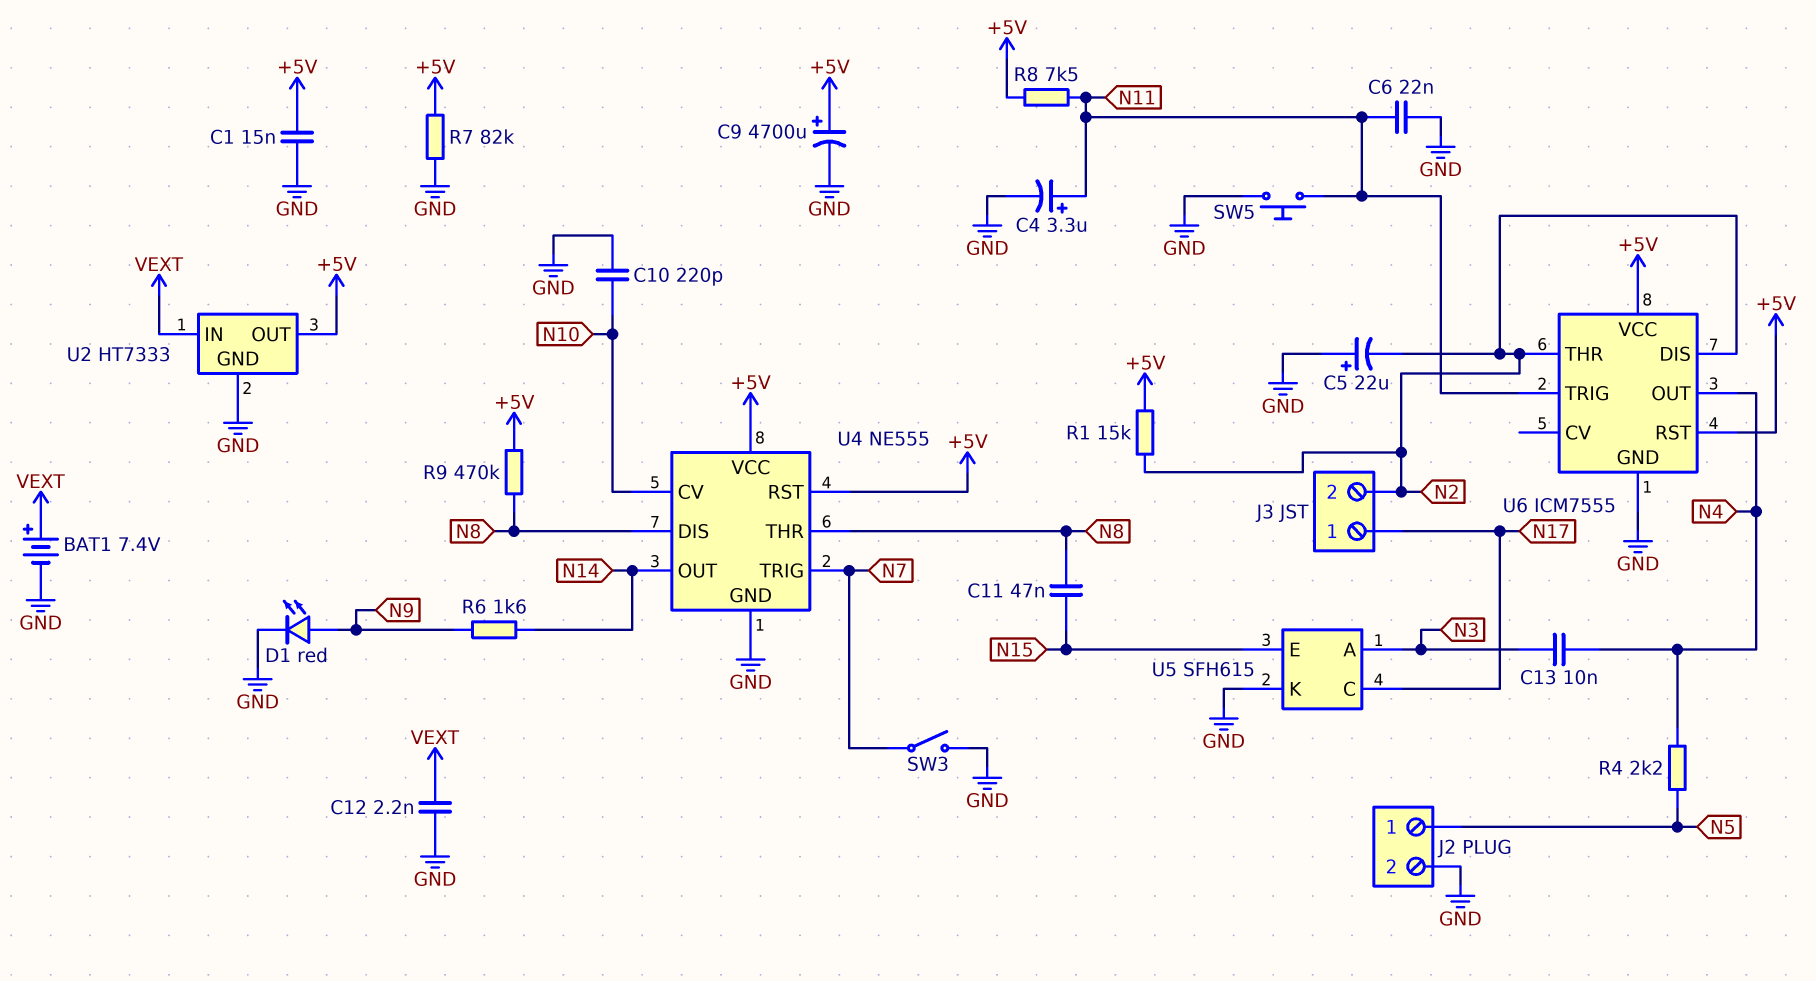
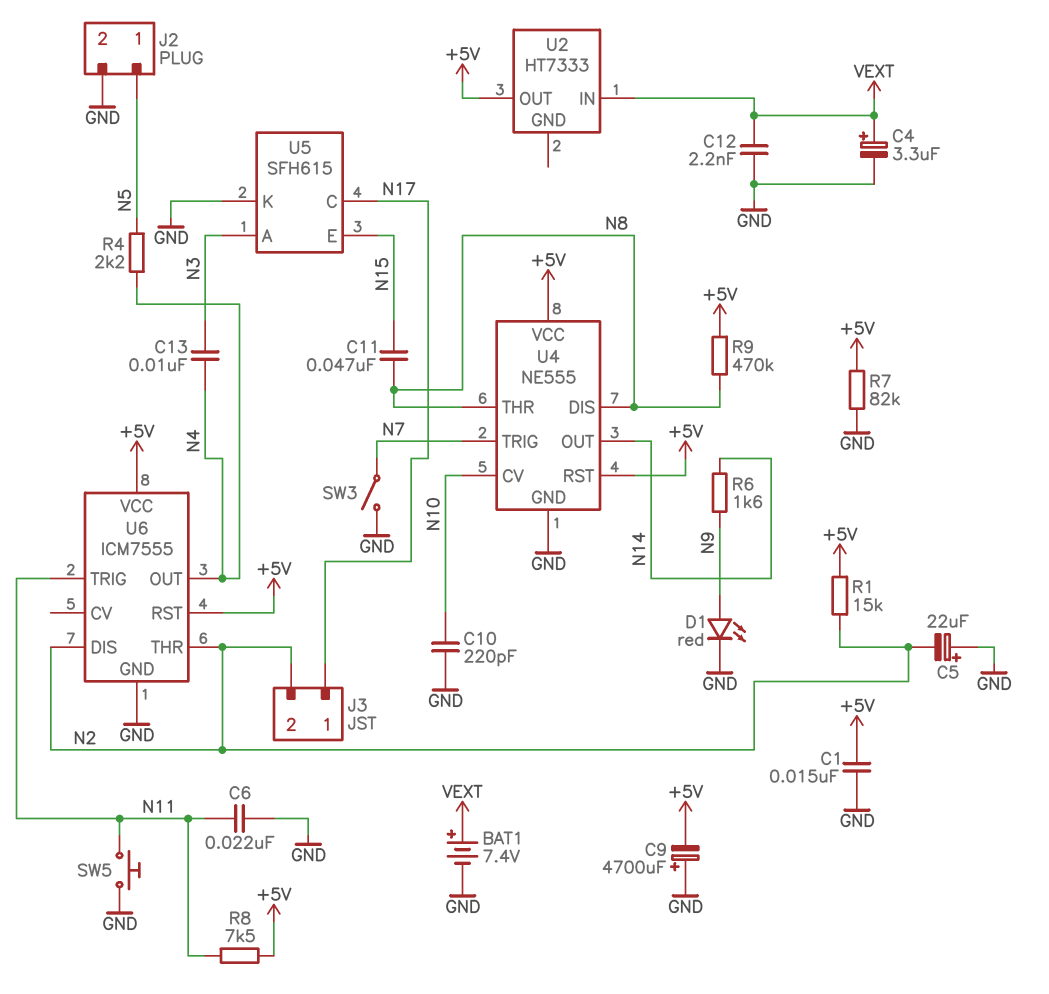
C4: 3.3uF (plus N11, minus GND) -> 3.3uF (plus VEXT, minus GND)
C9: 4700uF (plus +5V, minus GND) -> 4700uF (plus GND, minus +5V)
U2 pin GND: GND -> none

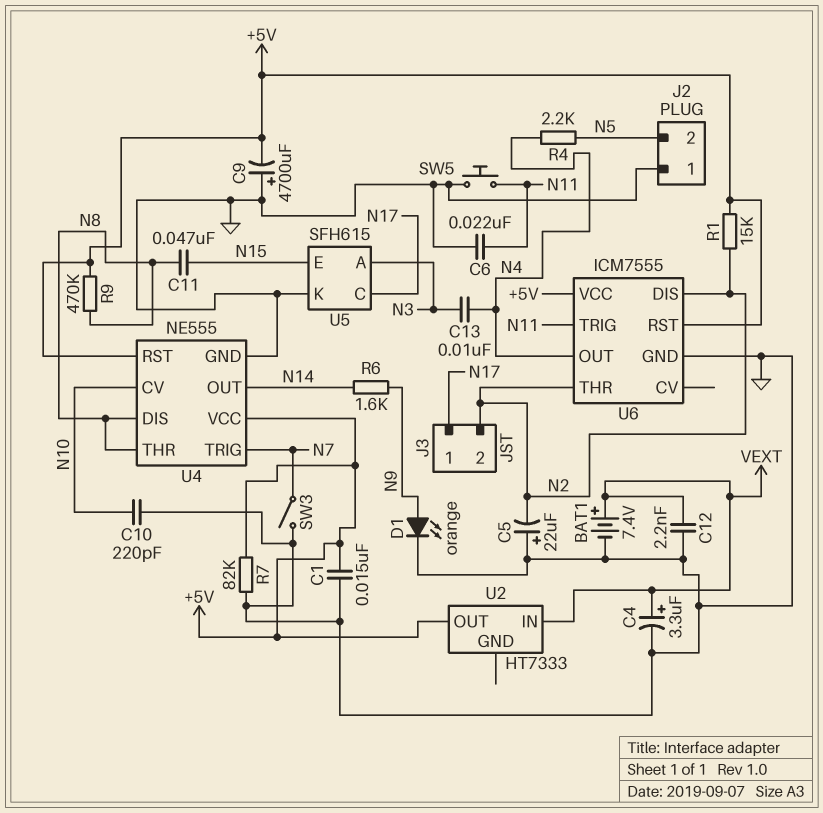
D1: LED red (A N9, K GND) -> LED orange (A N9, K GND)
J2 pin 1: N5 -> GND
J2 pin 2: GND -> N5
R8: 7.5k (+5V, N11) -> none

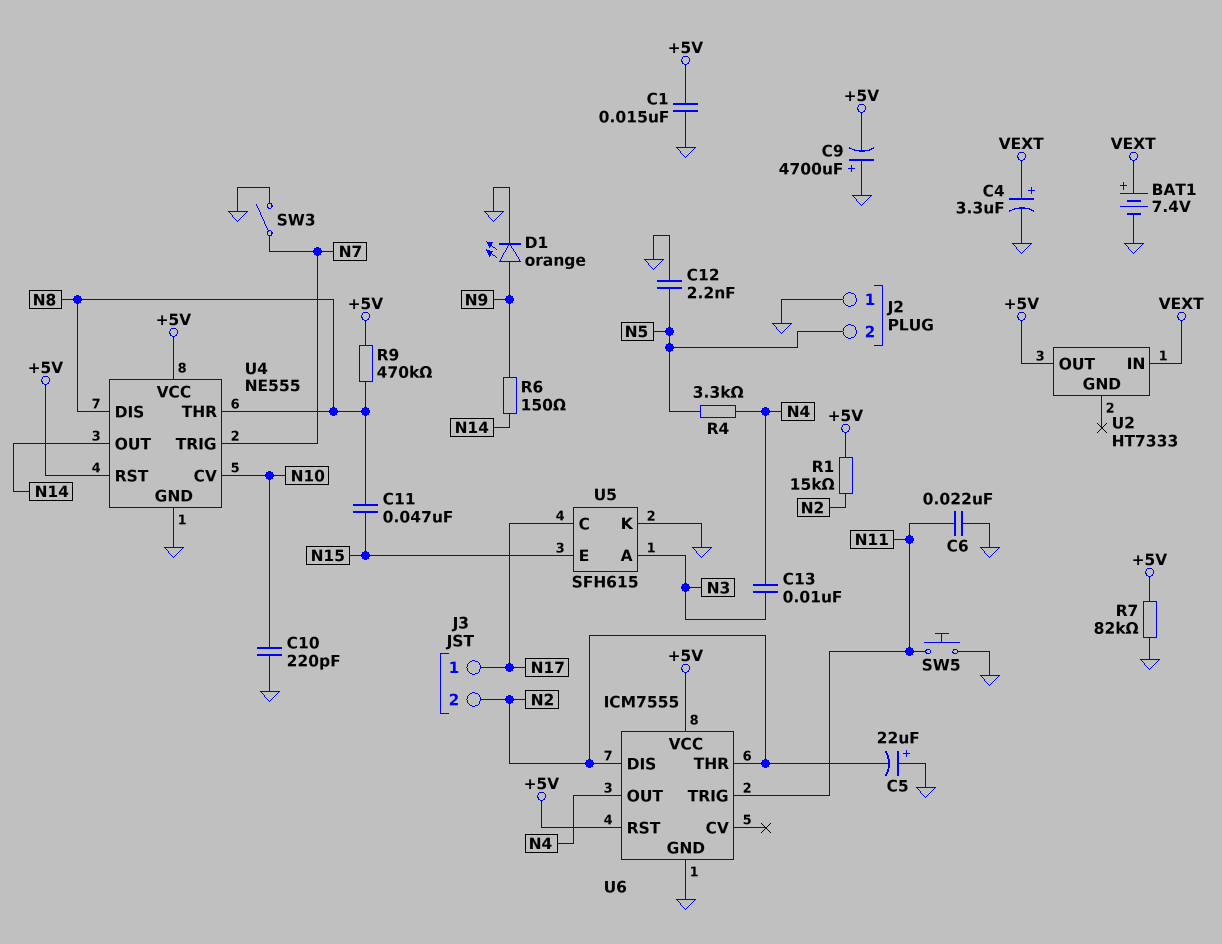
C12: 2.2nF (GND, VEXT) -> 2.2nF (GND, N5)
R4: 2.2k (N4, N5) -> 3.3k (N4, N5)
R6: 1.6k (N9, N14) -> 150 (N9, N14)

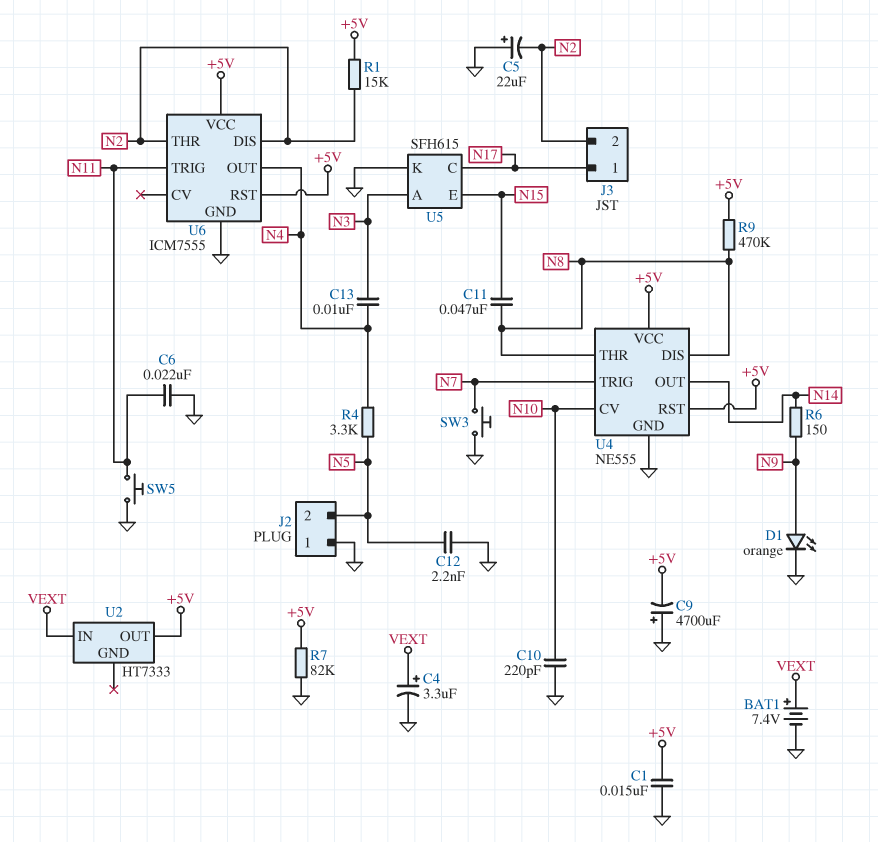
SW3: switch (GND, N7) -> button (GND, N7)

